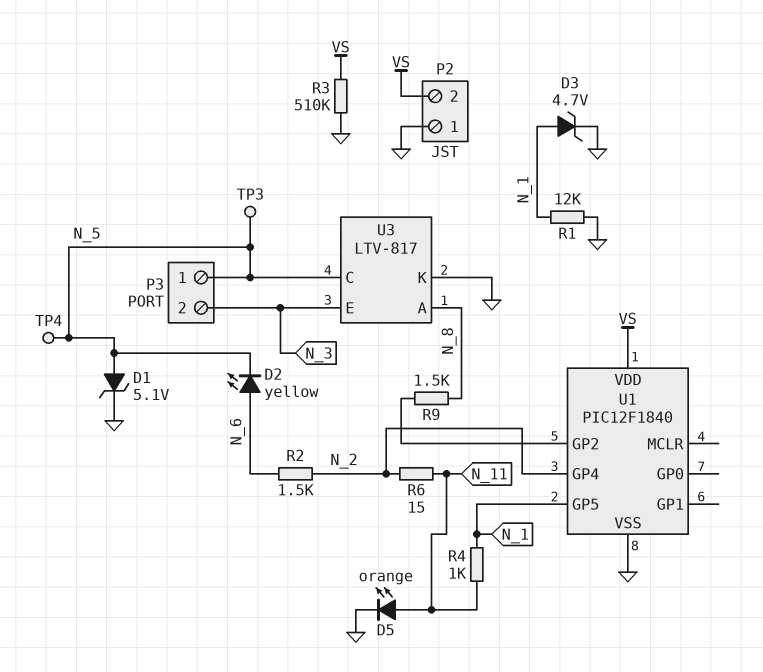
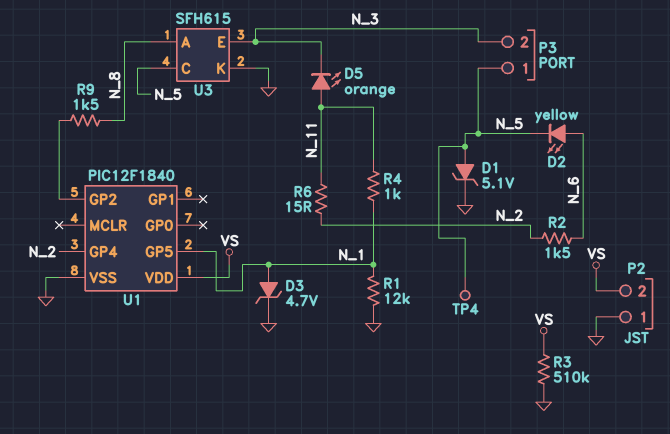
D5: LED orange (A N_11, K GND) -> LED orange (A N_11, K N_3)
TP3: test point (N_5) -> none
U3: LTV-817 -> SFH615

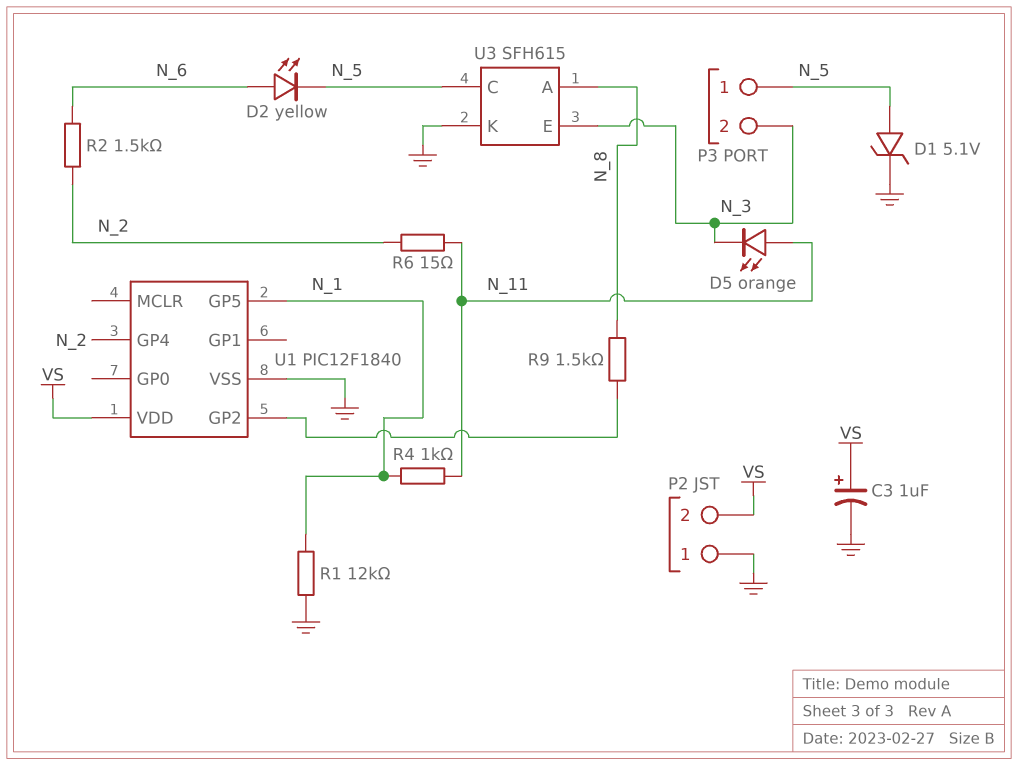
C3: none -> 1uF (plus VS, minus GND)
D3: zener 4.7V (A N_1, K GND) -> none
R3: 510k (GND, VS) -> none
TP4: test point (N_5) -> none

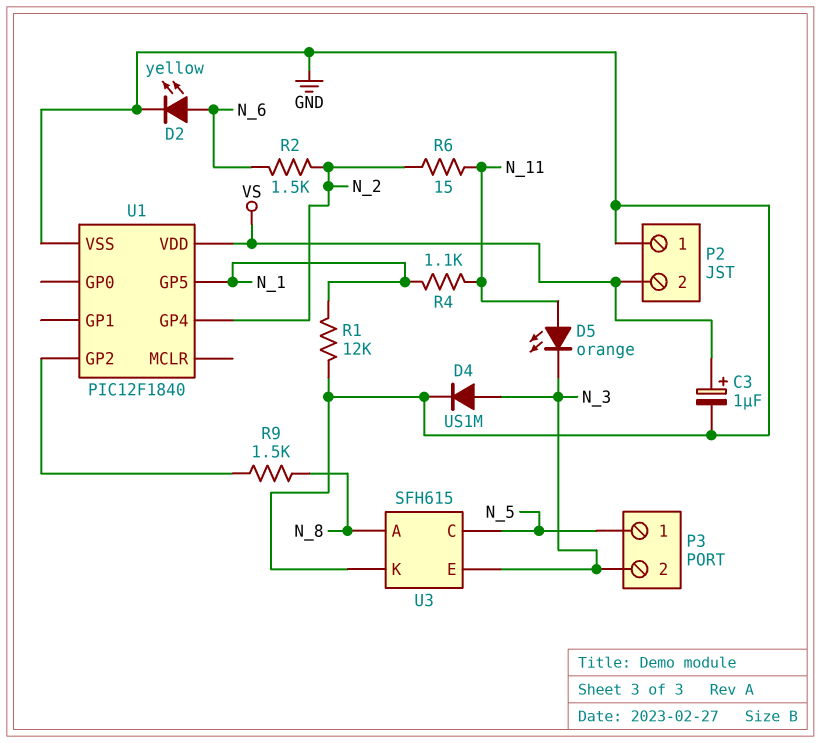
D1: zener 5.1V (A N_5, K GND) -> none
D2: LED yellow (A N_6, K N_5) -> LED yellow (A N_6, K GND)
D4: none -> diode US1M (A N_3, K GND)
R4: 1k (N_1, N_11) -> 1.1k (N_1, N_11)

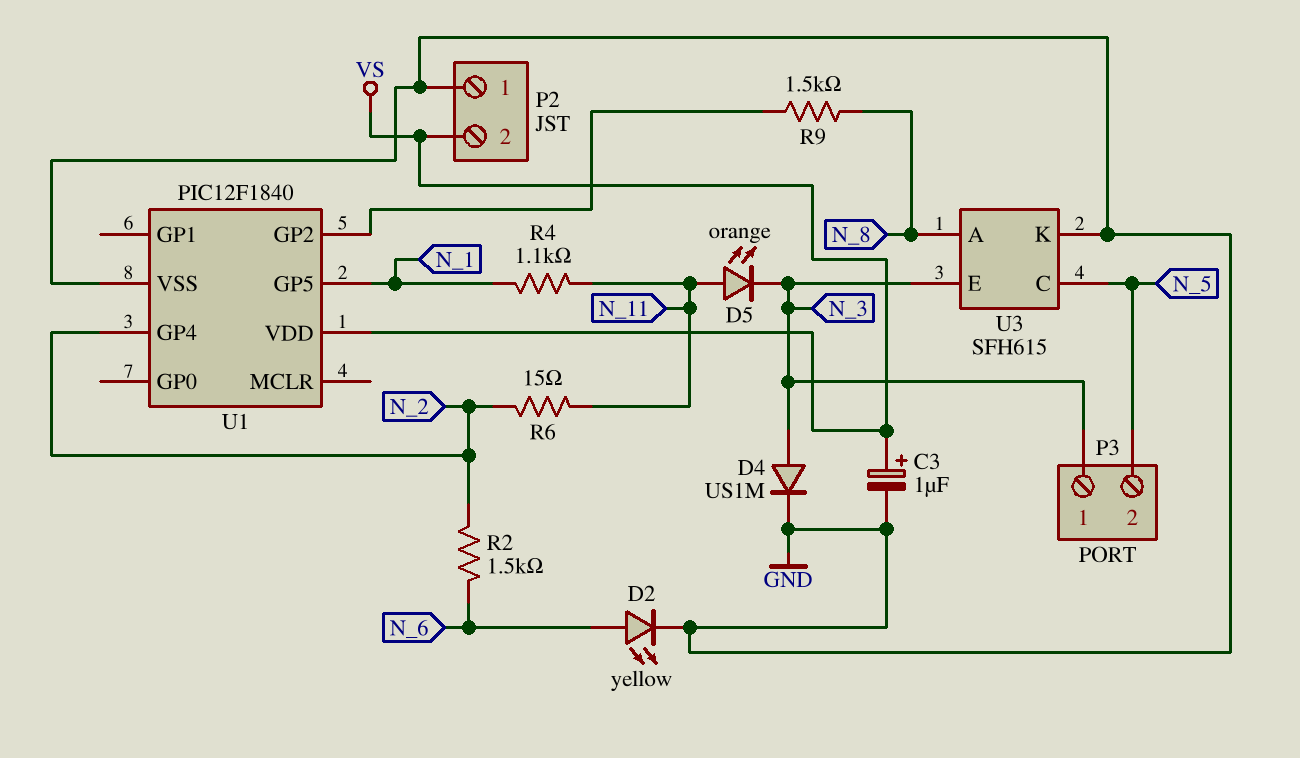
P3 pin 1: N_5 -> N_3
P3 pin 2: N_3 -> N_5
R1: 12k (GND, N_1) -> none

